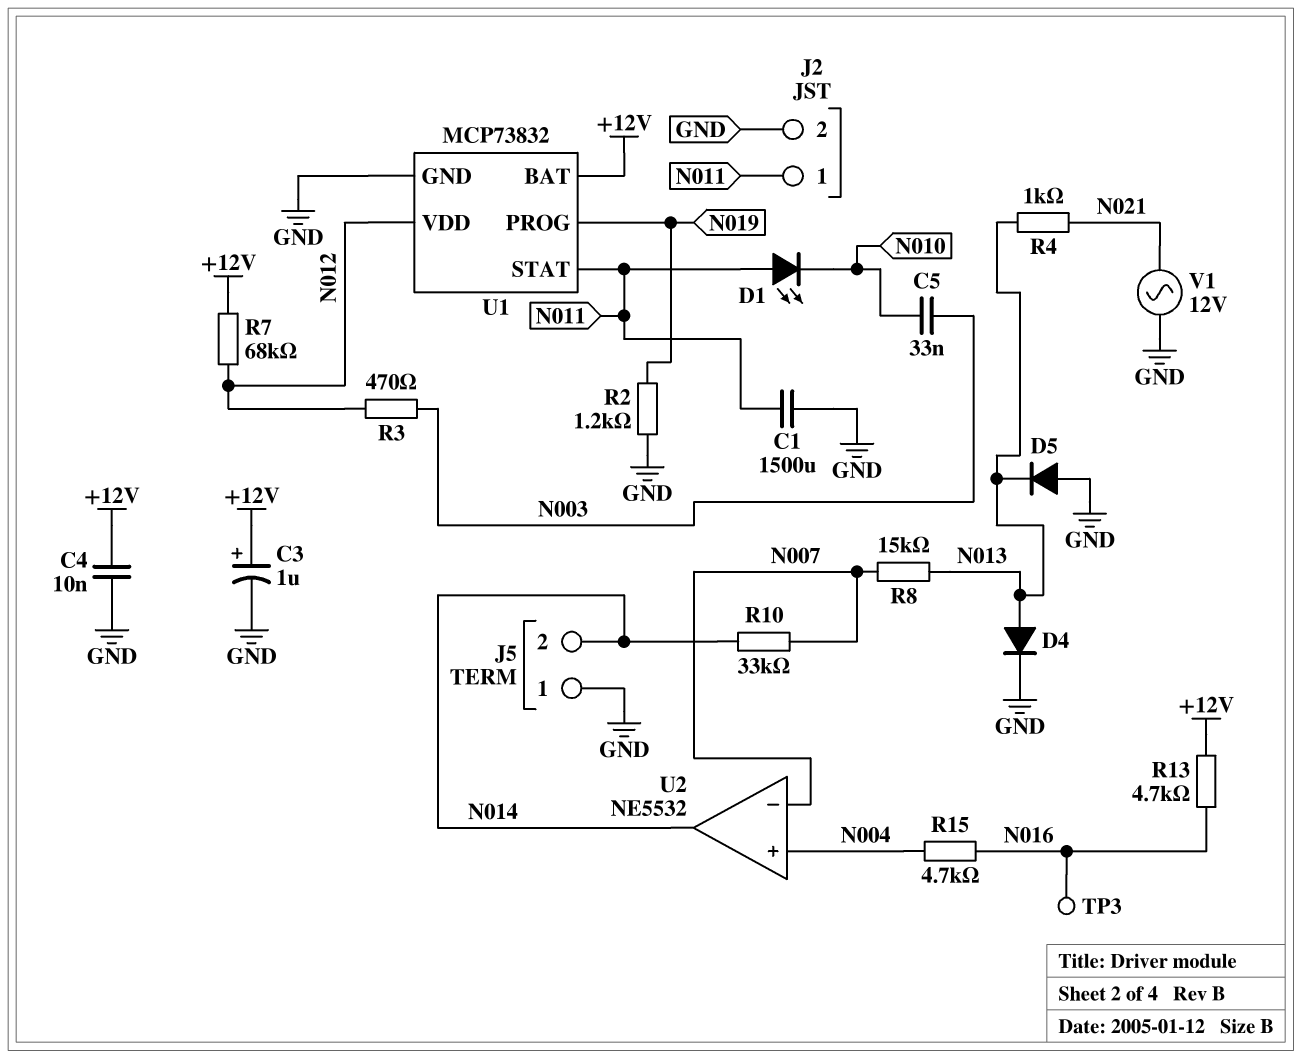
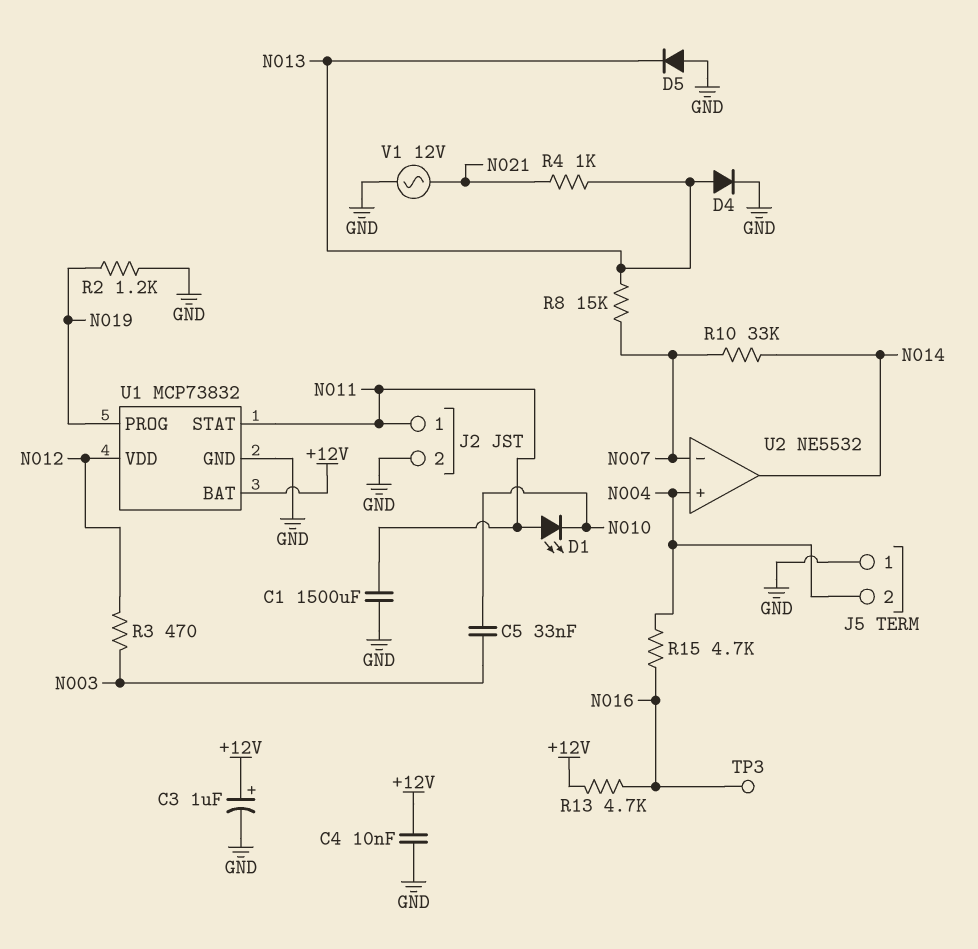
J5 pin 2: N014 -> N004
R7: 68k (+12V, N012) -> none

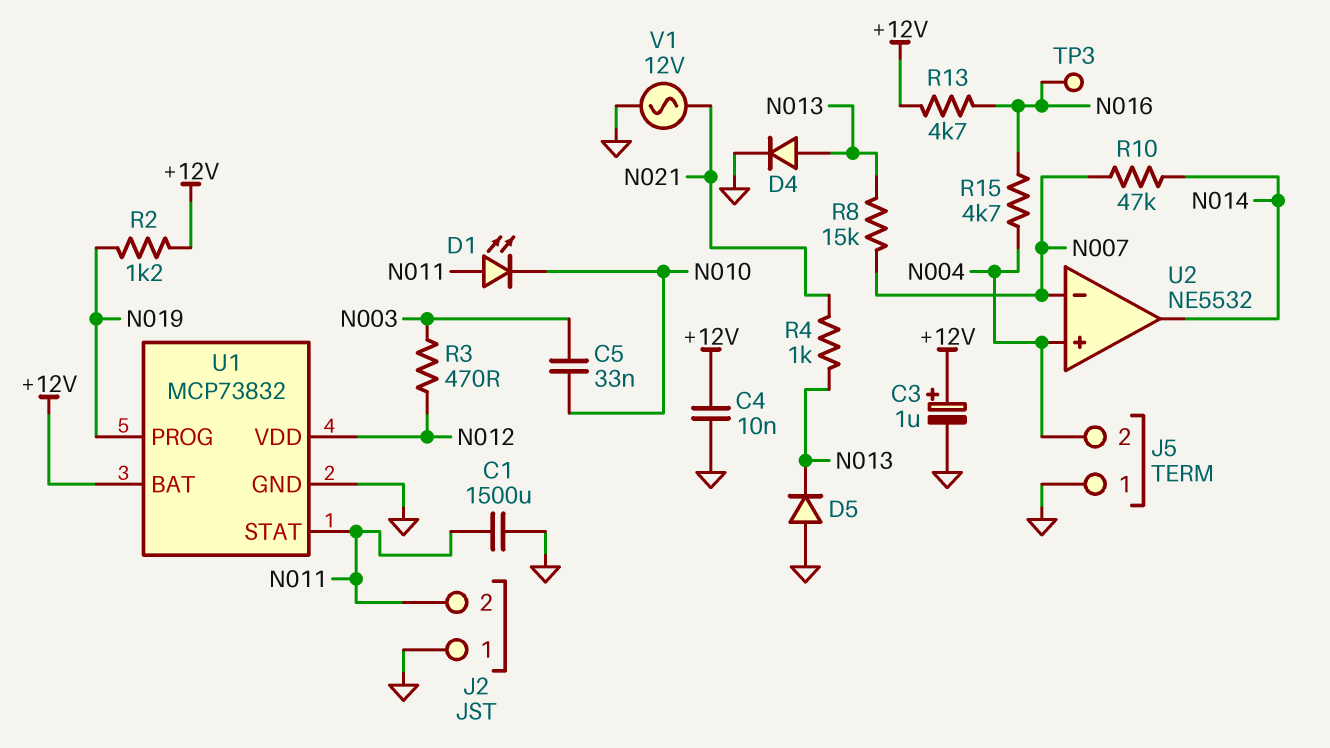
J2 pin 1: N011 -> GND
J2 pin 2: GND -> N011
R2: 1.2k (GND, N019) -> 1.2k (+12V, N019)
R10: 33k (N007, N014) -> 47k (N007, N014)

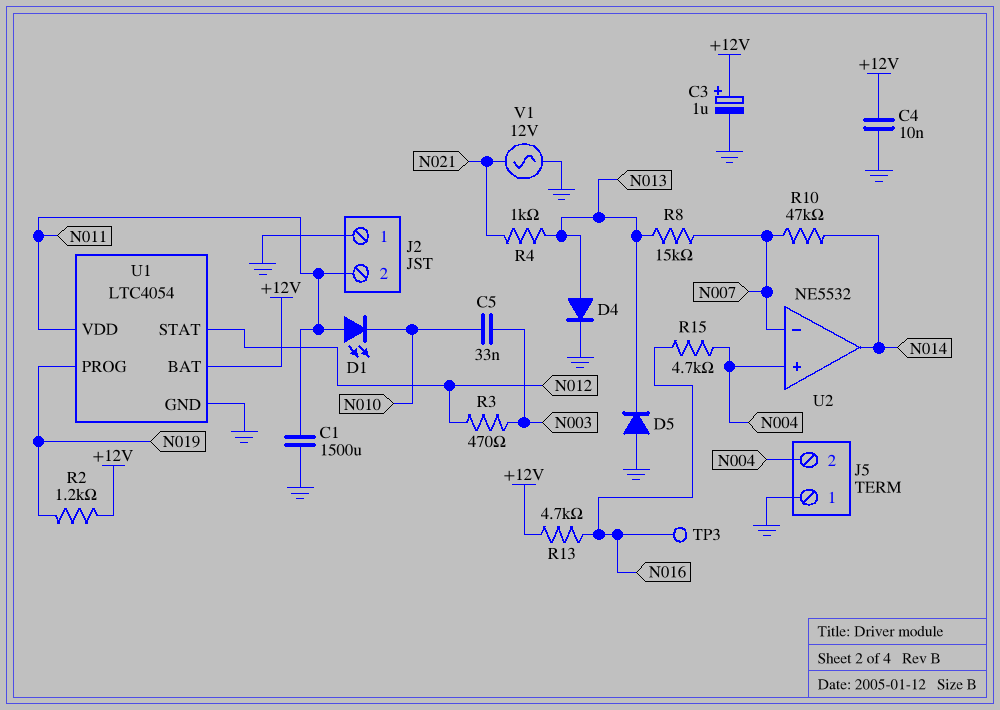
U1: MCP73832 -> LTC4054
U1 pin STAT: N011 -> N012
U1 pin VDD: N012 -> N011

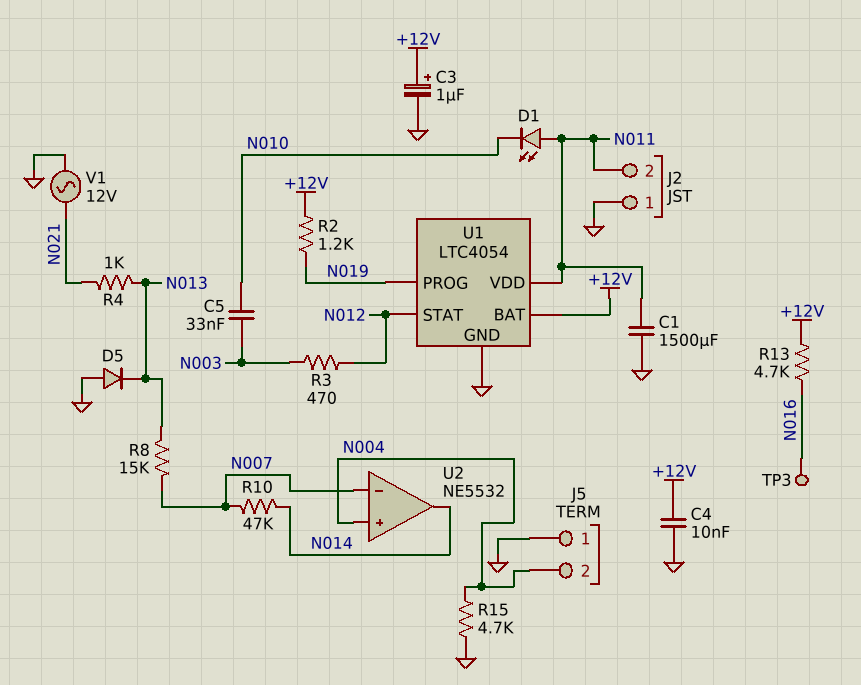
D4: diode (A N013, K GND) -> none
R15: 4.7k (N004, N016) -> 4.7k (GND, N004)

